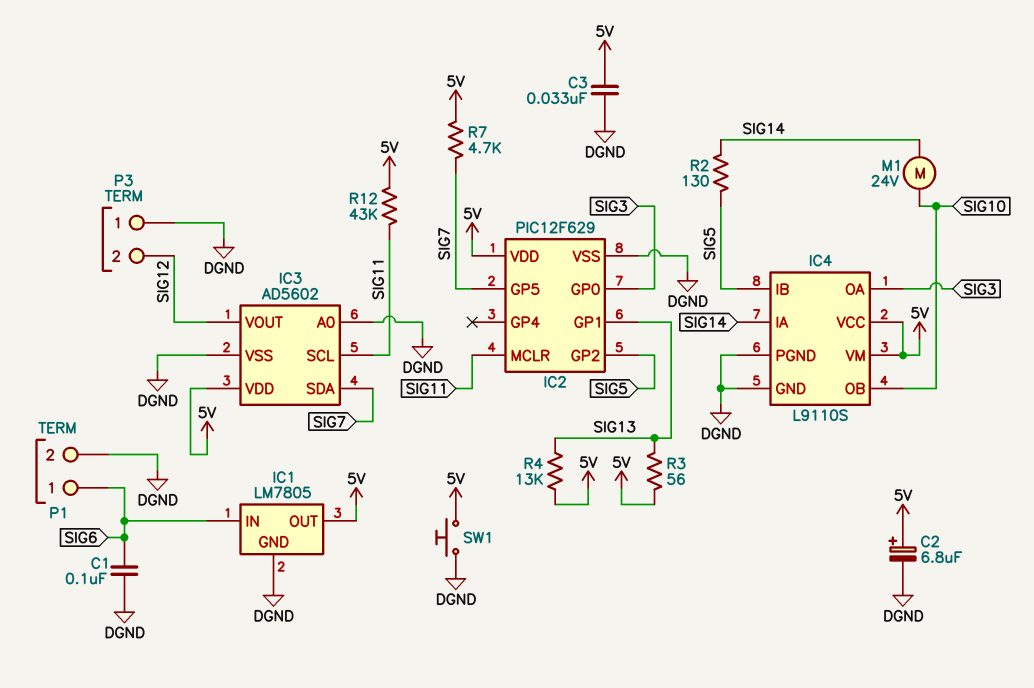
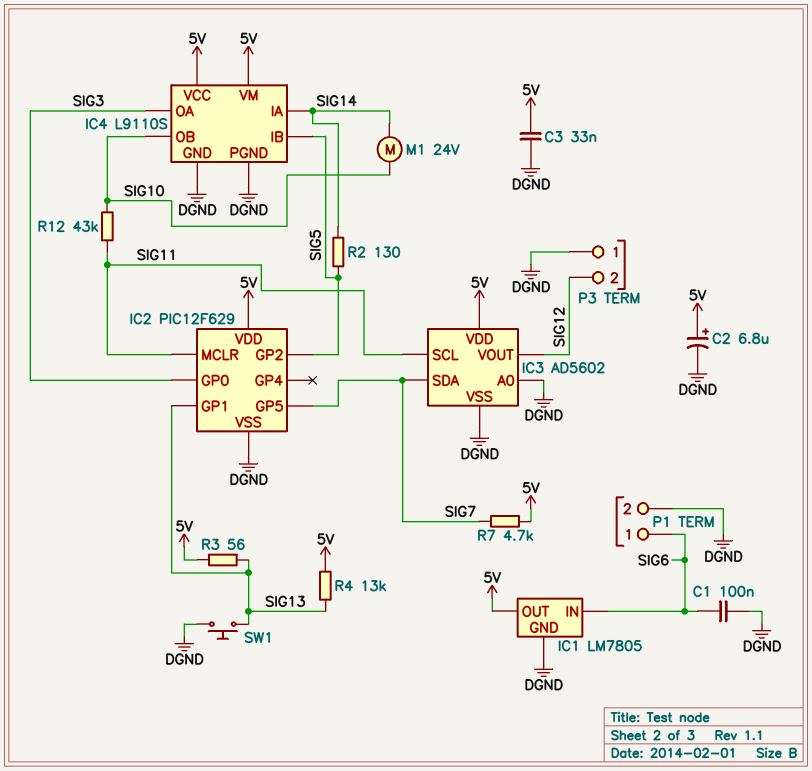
R12: 43k (5V, SIG11) -> 43k (SIG10, SIG11)
SW1: button (5V, DGND) -> button (DGND, SIG13)

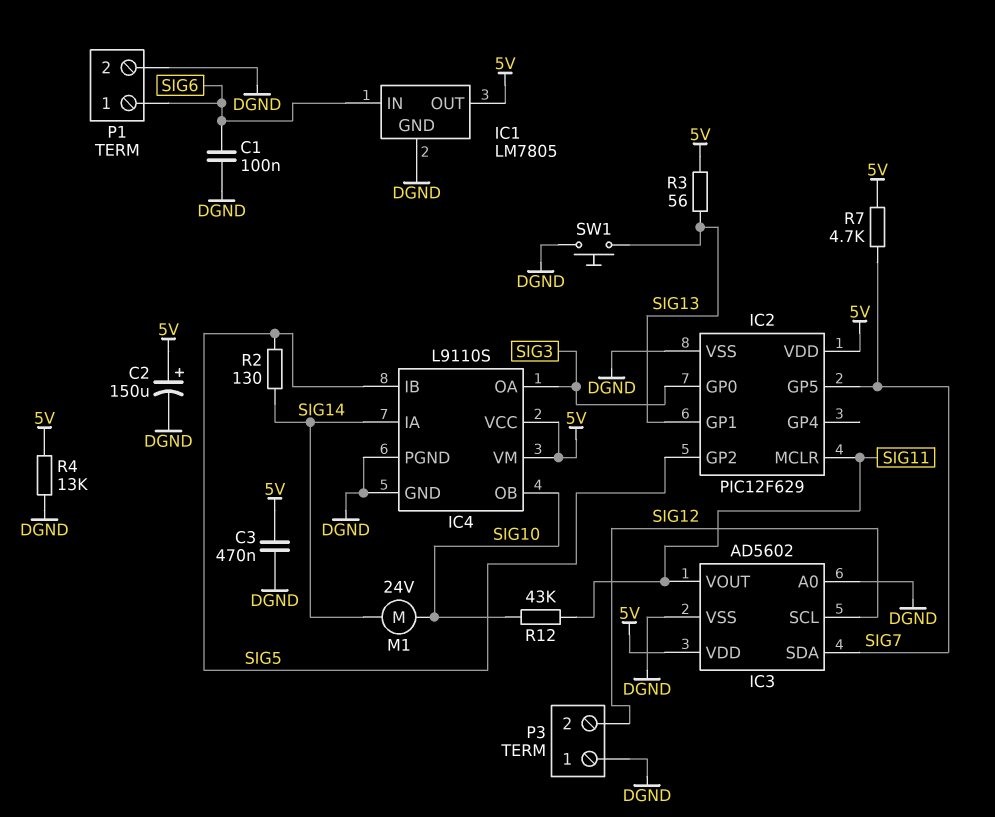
C2: 6.8uF (plus 5V, minus DGND) -> 150uF (plus 5V, minus DGND)
C3: 33nF (5V, DGND) -> 470nF (5V, DGND)
IC3 pin SCL: SIG11 -> SIG12
IC3 pin VOUT: SIG12 -> SIG11
R4: 13k (5V, SIG13) -> 13k (5V, DGND)

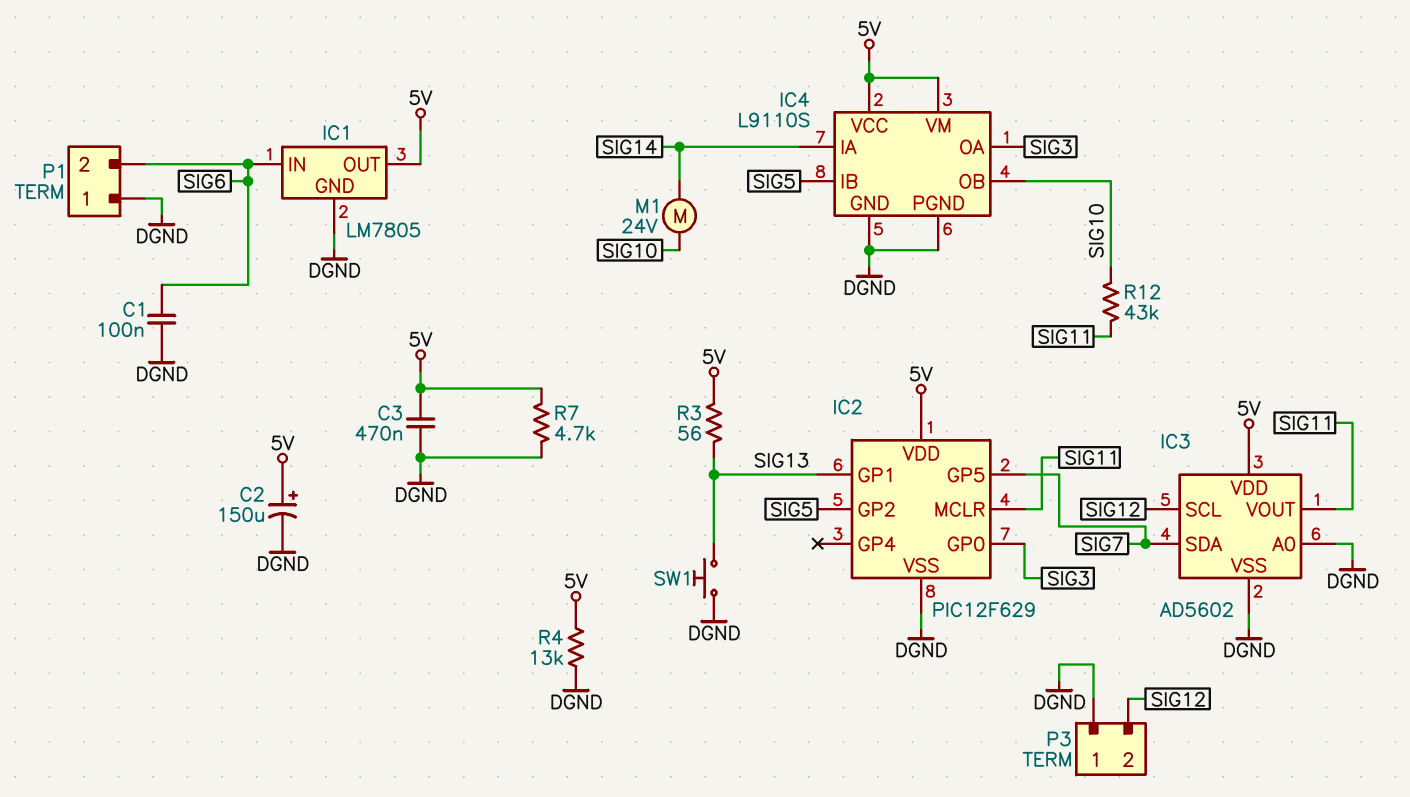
P1 pin 1: SIG6 -> DGND
P1 pin 2: DGND -> SIG6
R2: 130 (SIG5, SIG14) -> none
R7: 4.7k (5V, SIG7) -> 4.7k (5V, DGND)

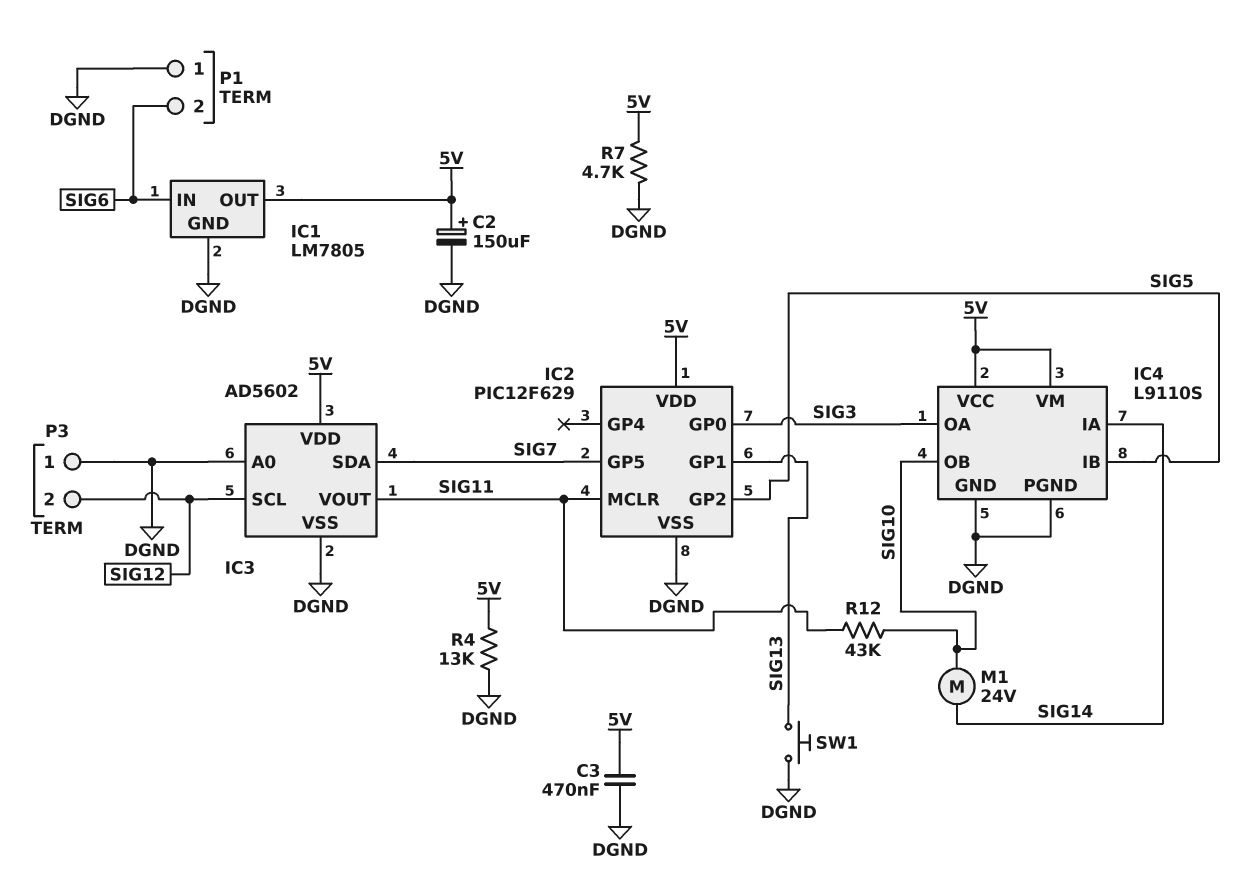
C1: 100nF (DGND, SIG6) -> none
R3: 56 (5V, SIG13) -> none

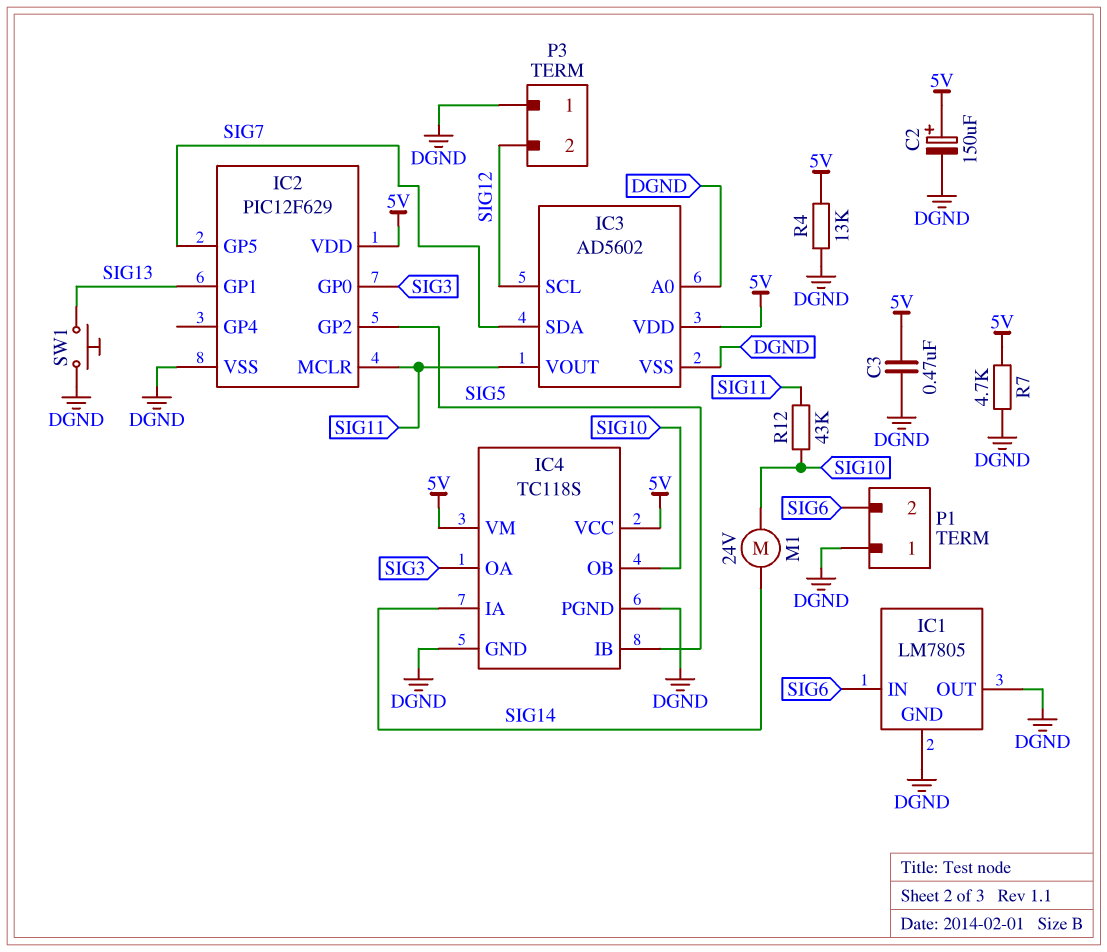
IC1 pin OUT: 5V -> DGND
IC4: L9110S -> TC118S

